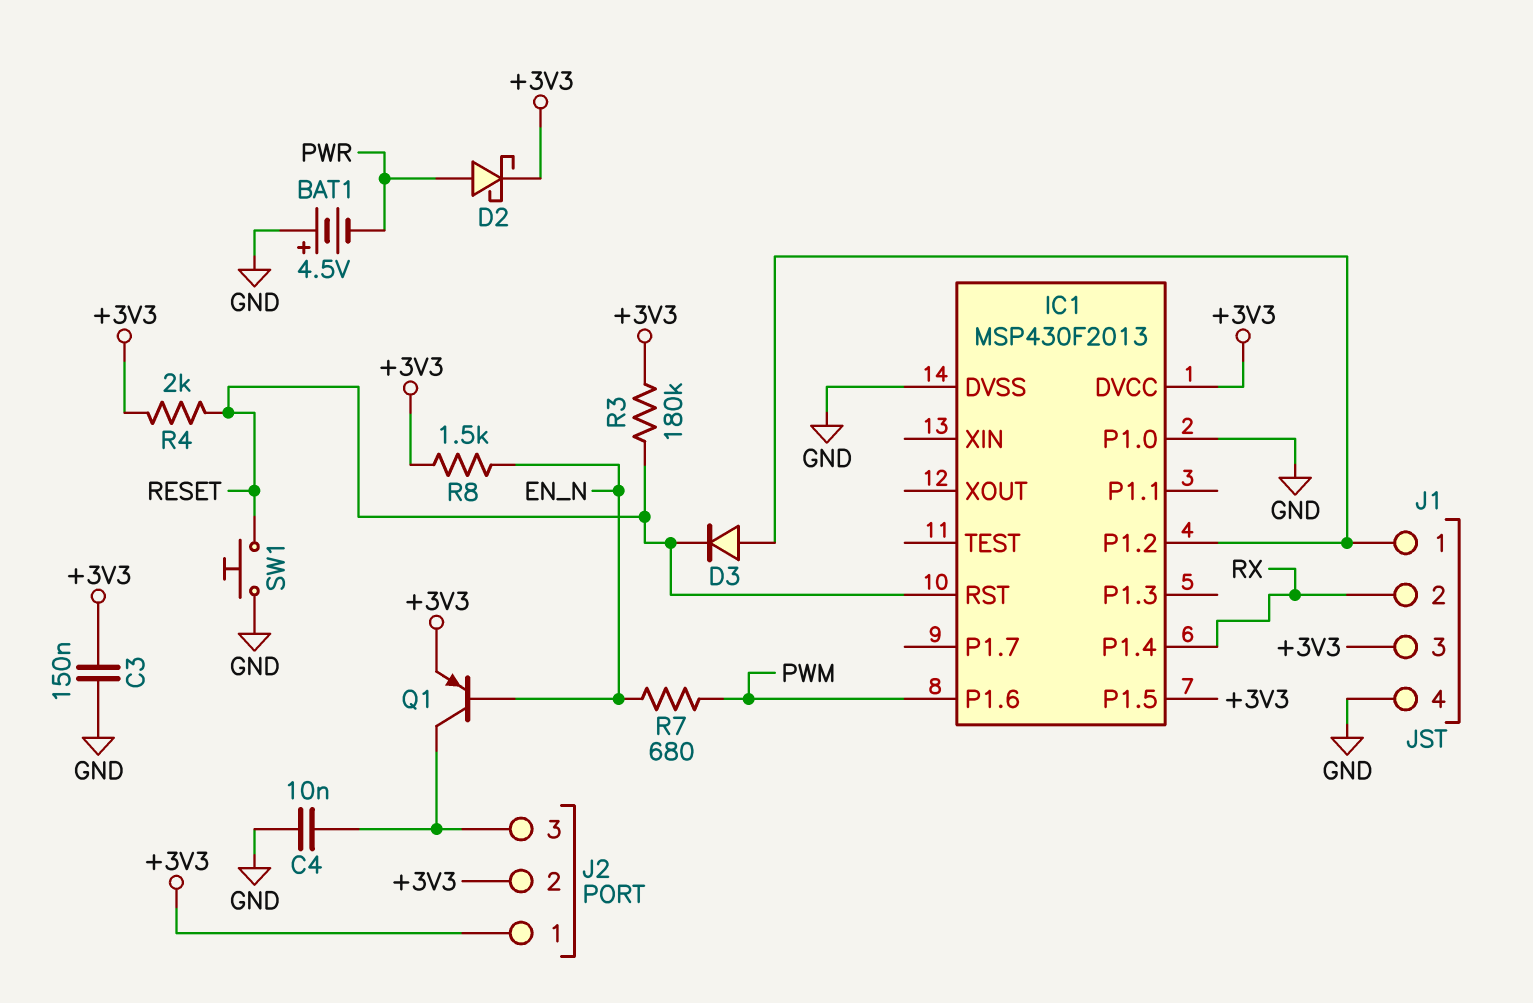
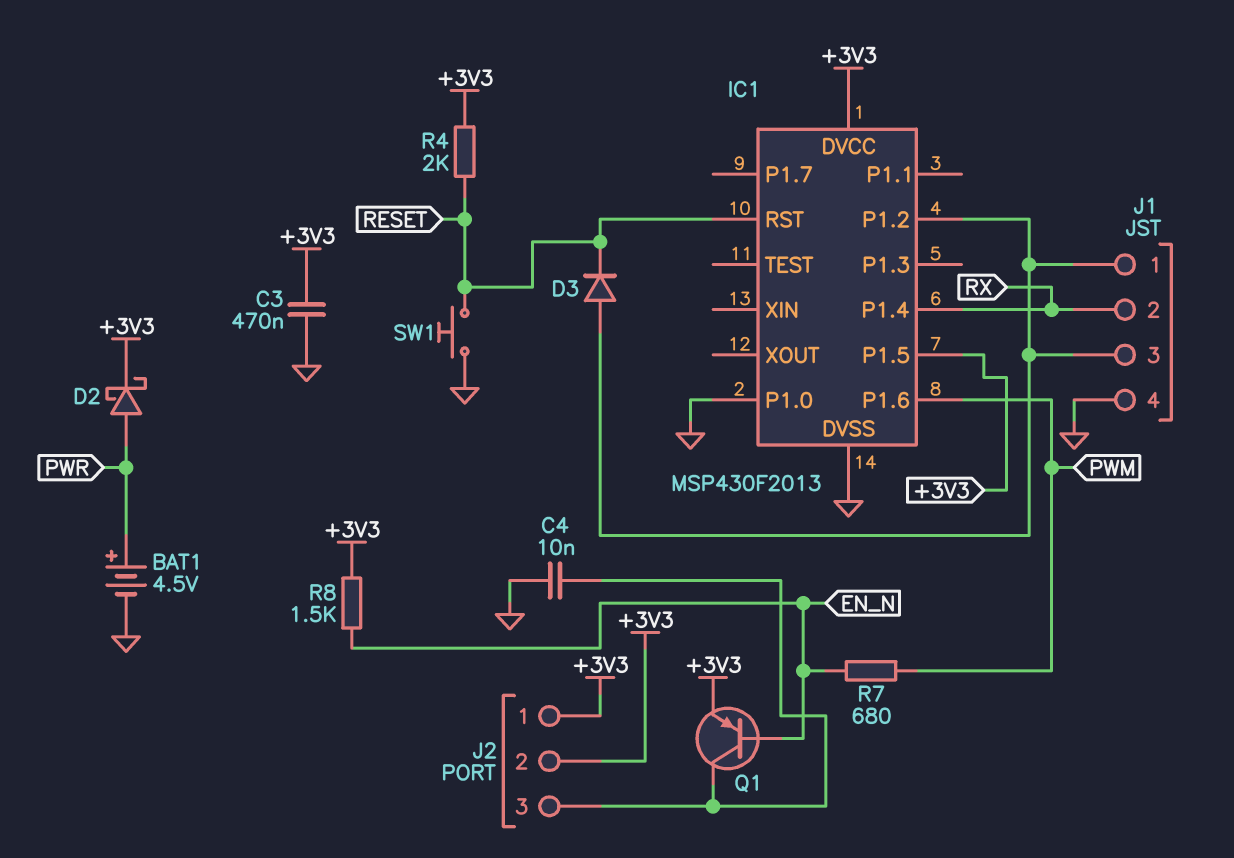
BAT1: 4.5V (plus GND, minus PWR) -> 4.5V (plus PWR, minus GND)
C3: 150nF (+3V3, GND) -> 470nF (+3V3, GND)
J1 pin 3: +3V3 -> IC1/P1.2
R3: 180k (+3V3, RESET) -> none

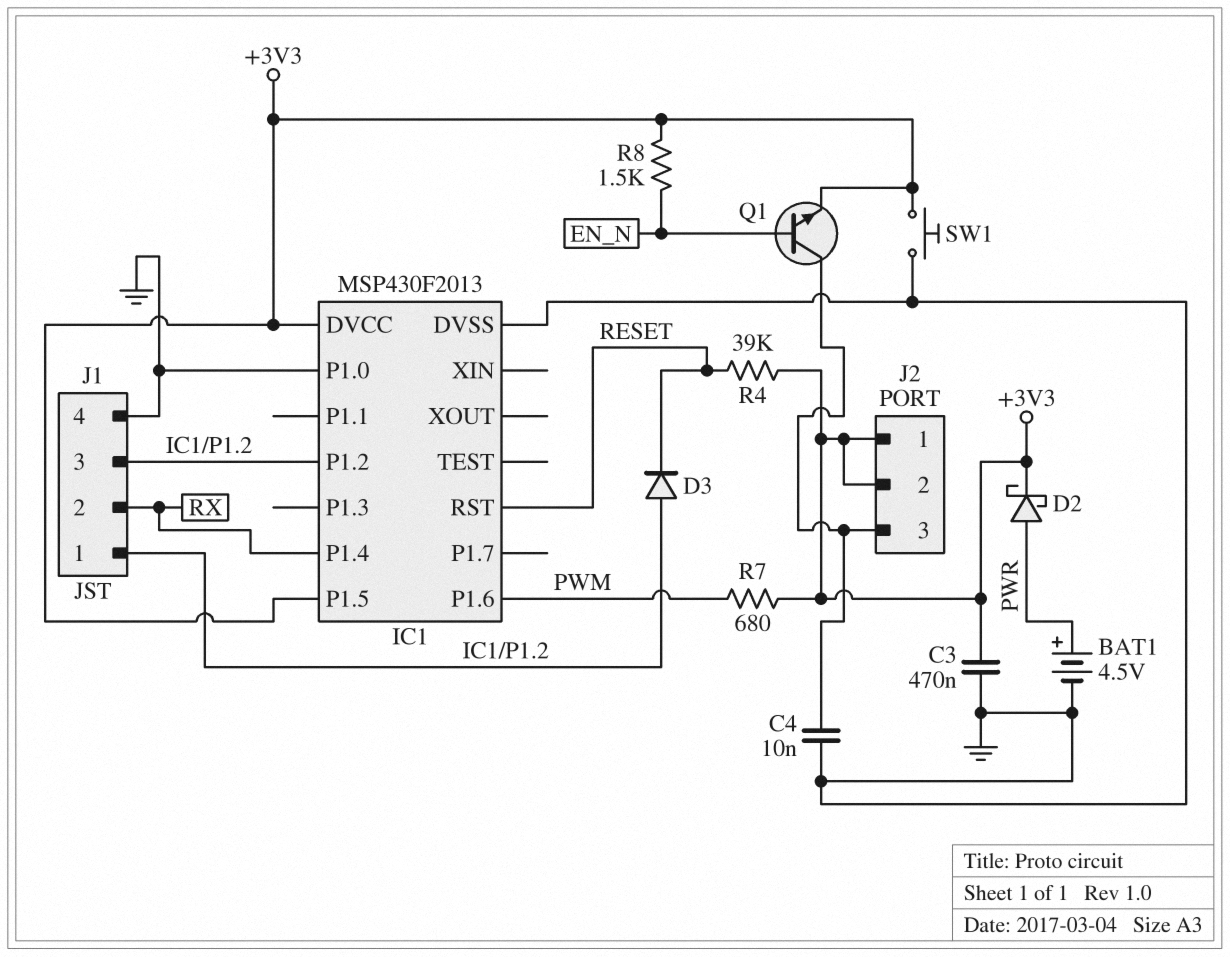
Q1: PNP (B EN_N, C J2/3, E +3V3) -> NPN (B EN_N, C J2/3, E +3V3)
R4: 2k (+3V3, RESET) -> 39k (+3V3, RESET)
R7: 680 (EN_N, PWM) -> 680 (+3V3, PWM)
SW1: button (GND, RESET) -> button (+3V3, GND)

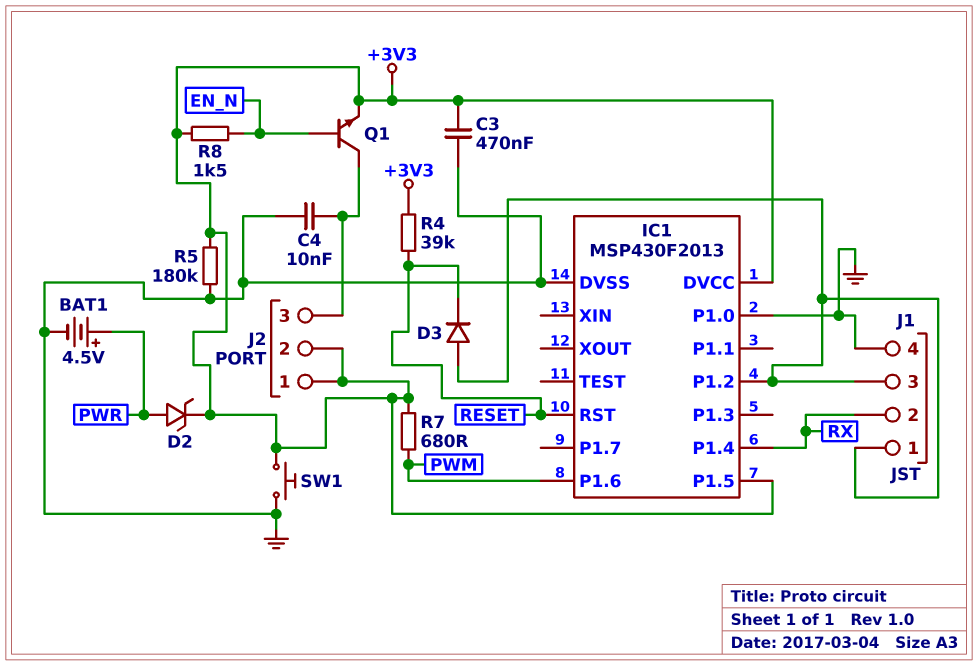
D2: schottky (A PWR, K +3V3) -> zener (A PWR, K +3V3)
R5: none -> 180k (+3V3, GND)

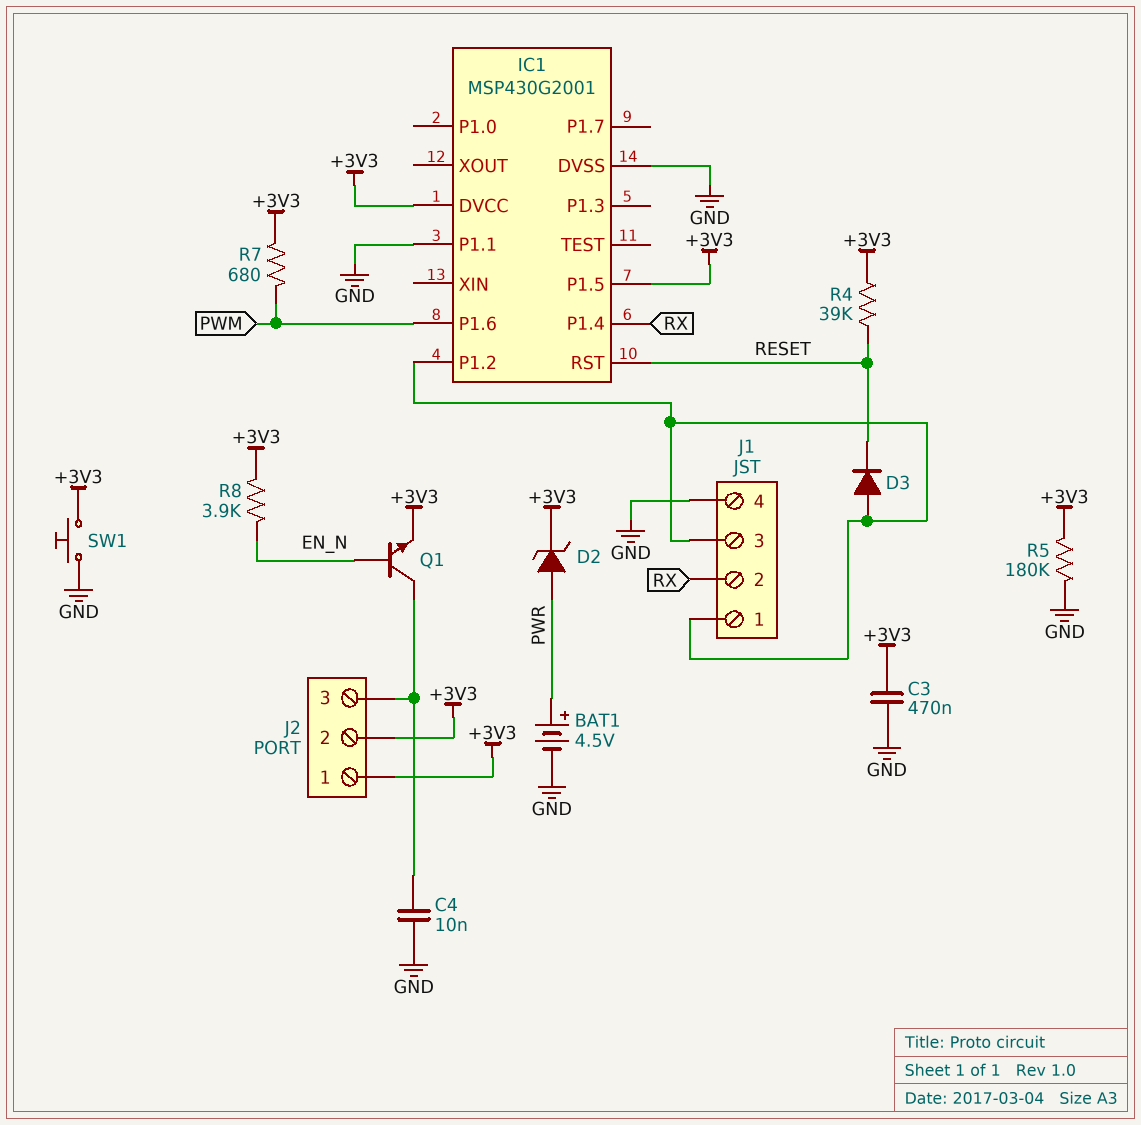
IC1: MSP430F2013 -> MSP430G2001
IC1 pin P1.0: GND -> none
IC1 pin P1.1: none -> GND
R8: 1.5k (+3V3, EN_N) -> 3.9k (+3V3, EN_N)

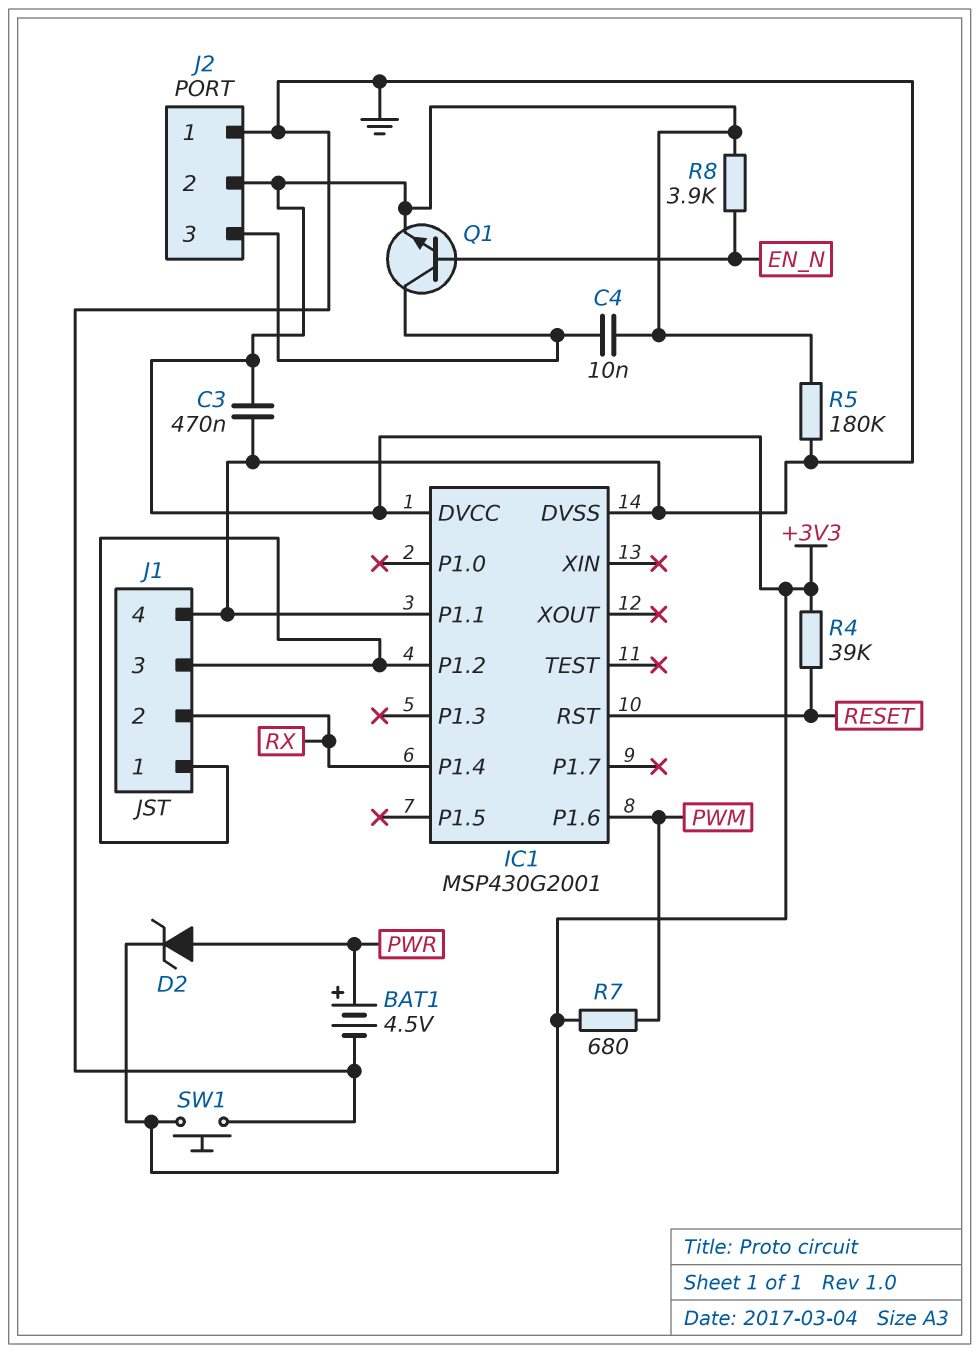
C4: 10nF (GND, J2/3) -> 10nF (+3V3, J2/3)
D3: diode (A IC1/P1.2, K RESET) -> none
IC1 pin P1.5: +3V3 -> none
J2 pin 1: +3V3 -> GND

